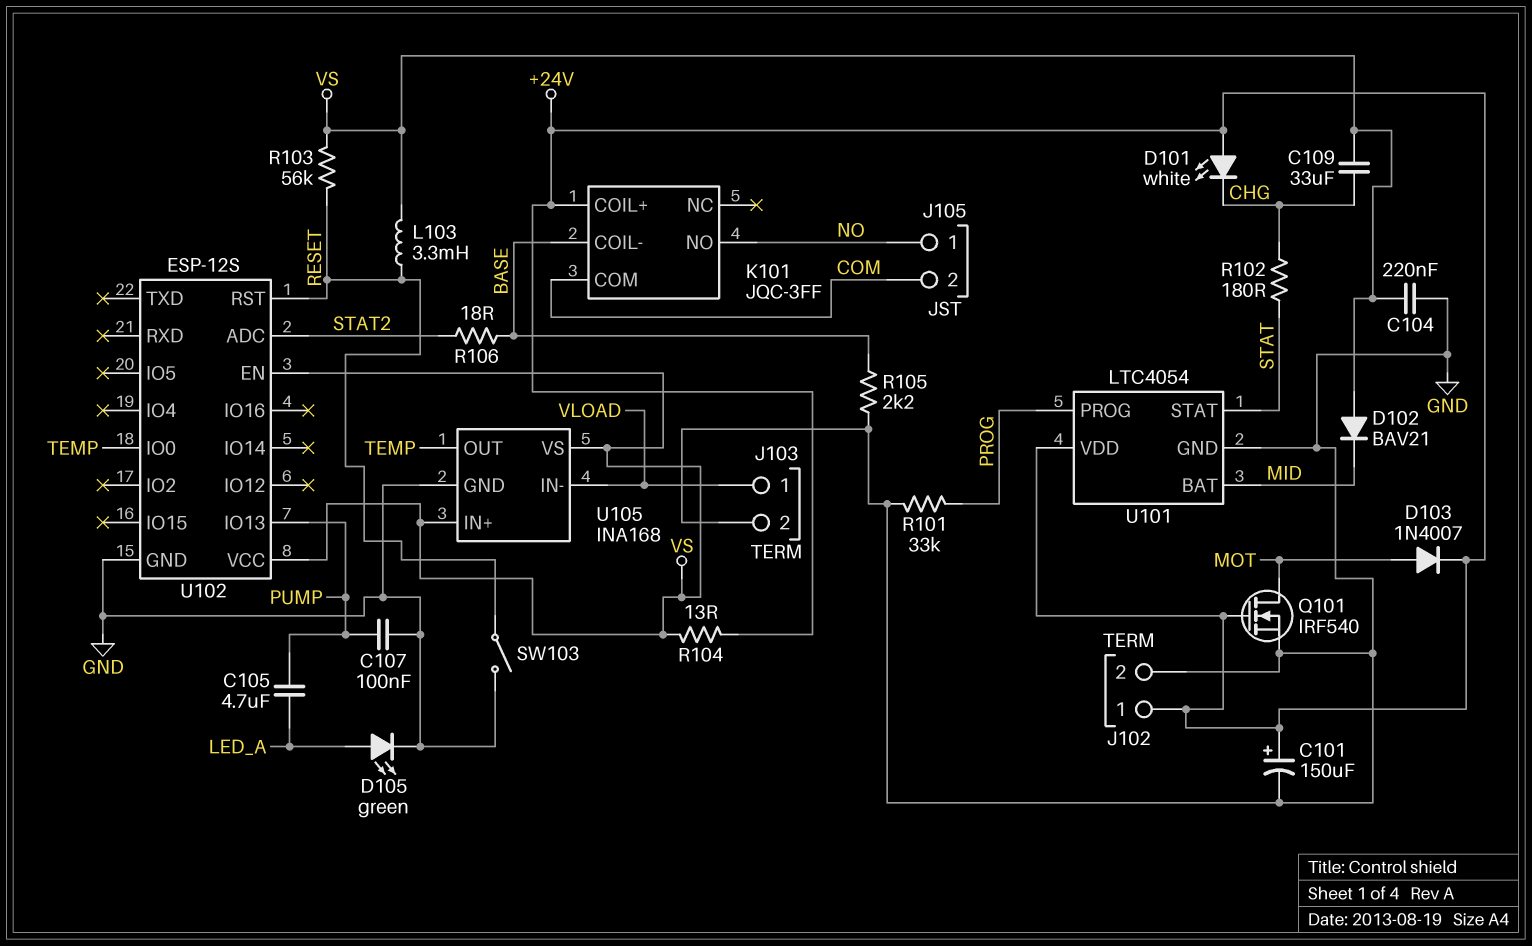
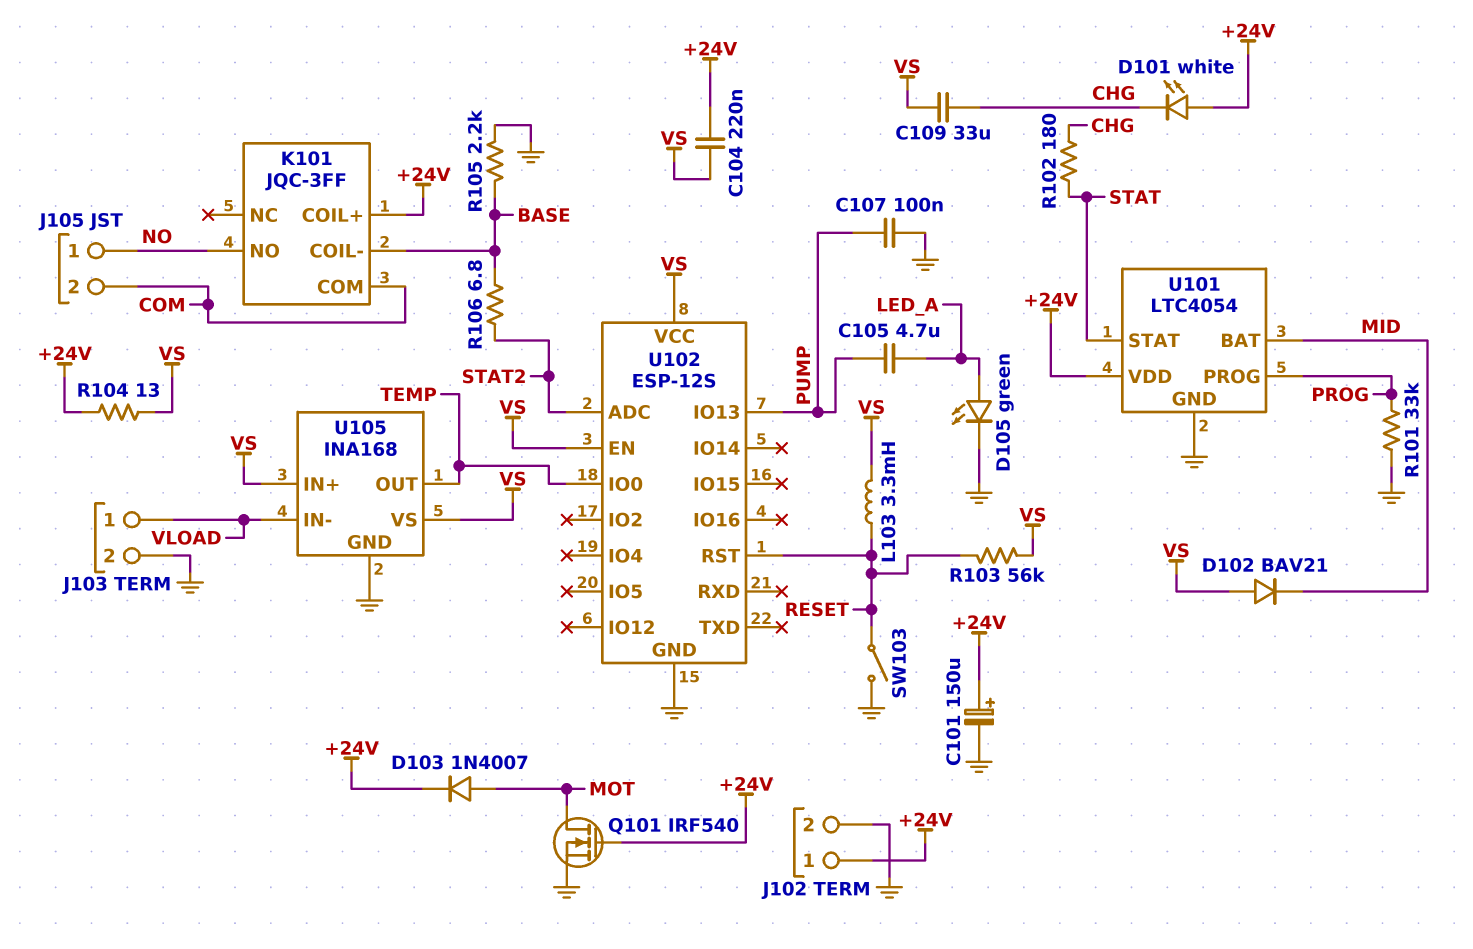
C104: 220nF (GND, VS) -> 220nF (+24V, VS)
R106: 18 (BASE, STAT2) -> 6.8 (BASE, STAT2)

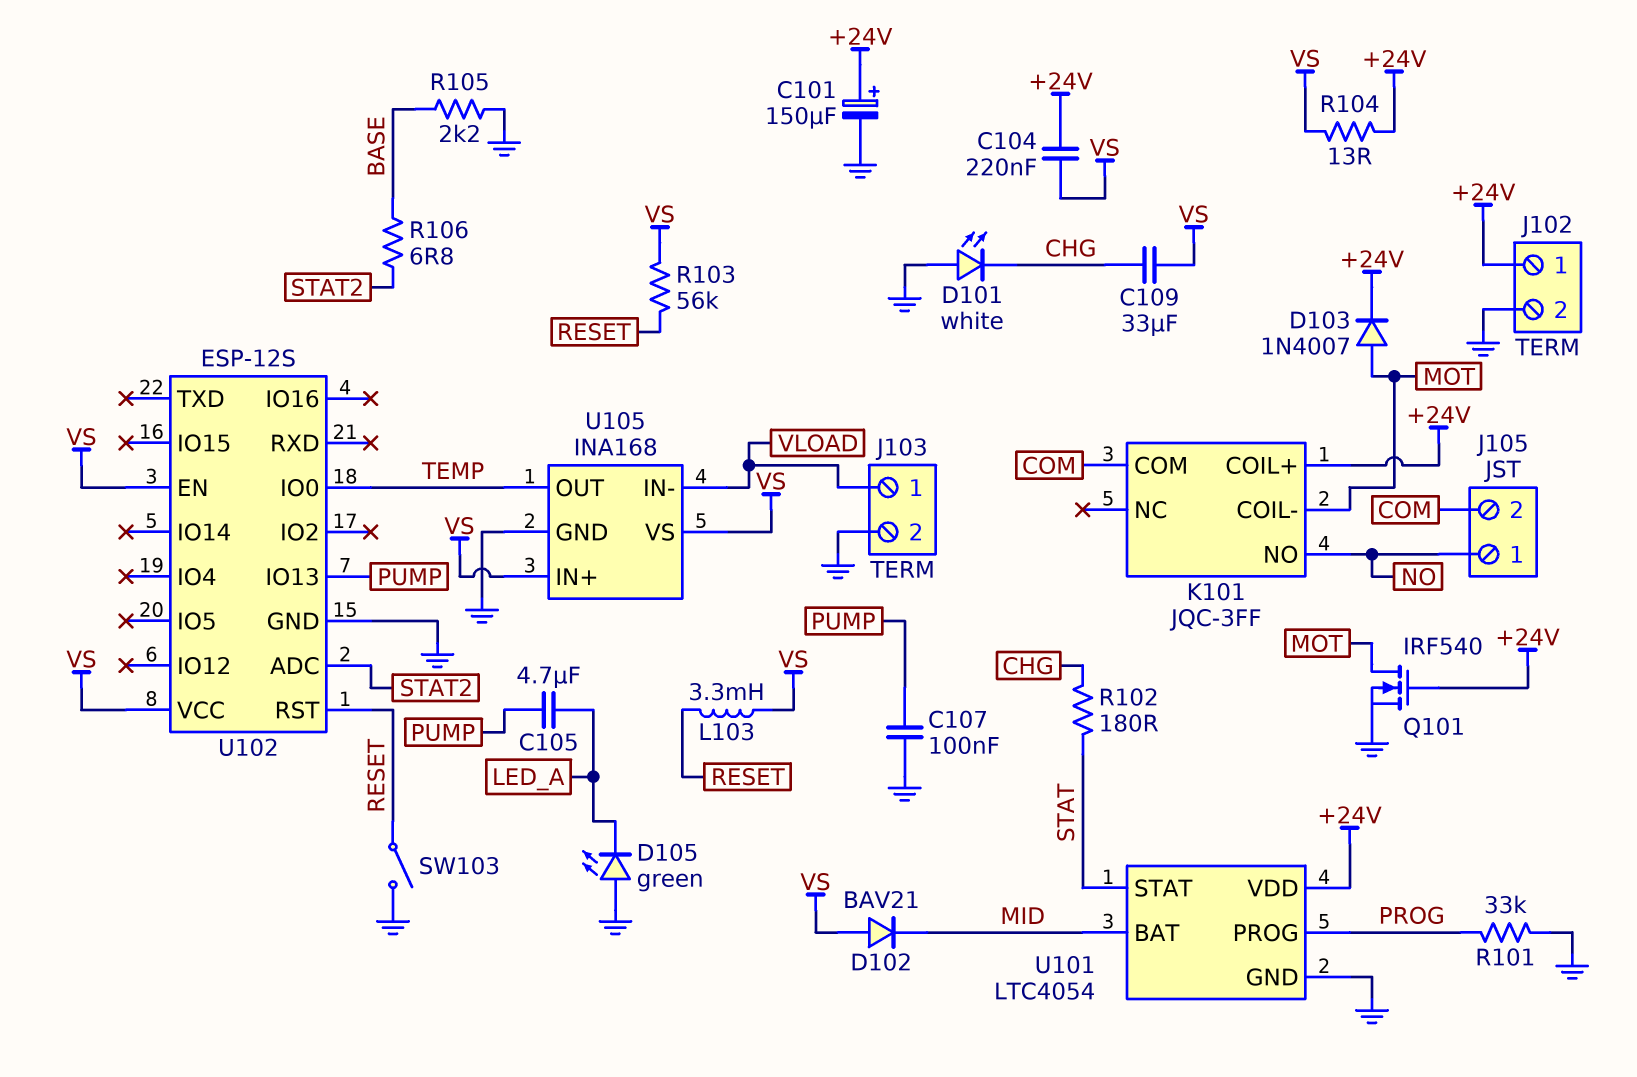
D101: LED white (A +24V, K CHG) -> LED white (A GND, K CHG)
D105: LED green (A LED_A, K GND) -> LED green (A GND, K LED_A)
K101 pin COIL-: BASE -> MOT

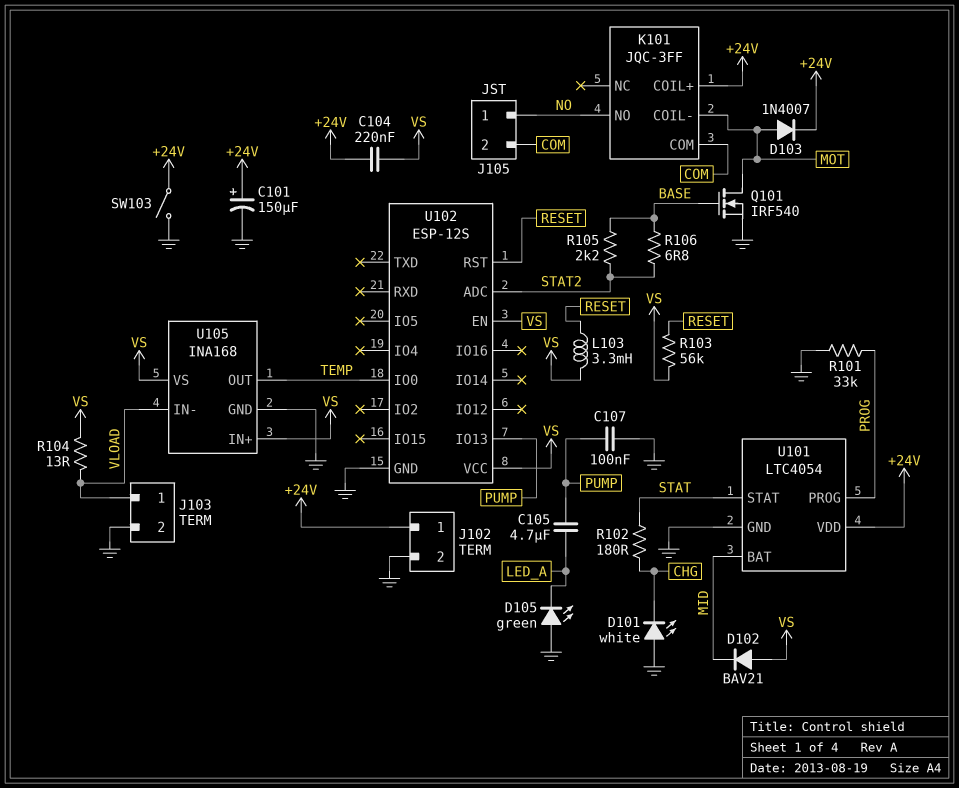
C109: 33uF (CHG, VS) -> none
Q101: NMOS IRF540 (G +24V, D MOT, S GND) -> NMOS IRF540 (G BASE, D MOT, S GND)
R104: 13 (+24V, VS) -> 13 (VLOAD, VS)
R105: 2.2k (BASE, GND) -> 2.2k (BASE, STAT2)
SW103: switch (GND, RESET) -> switch (+24V, GND)

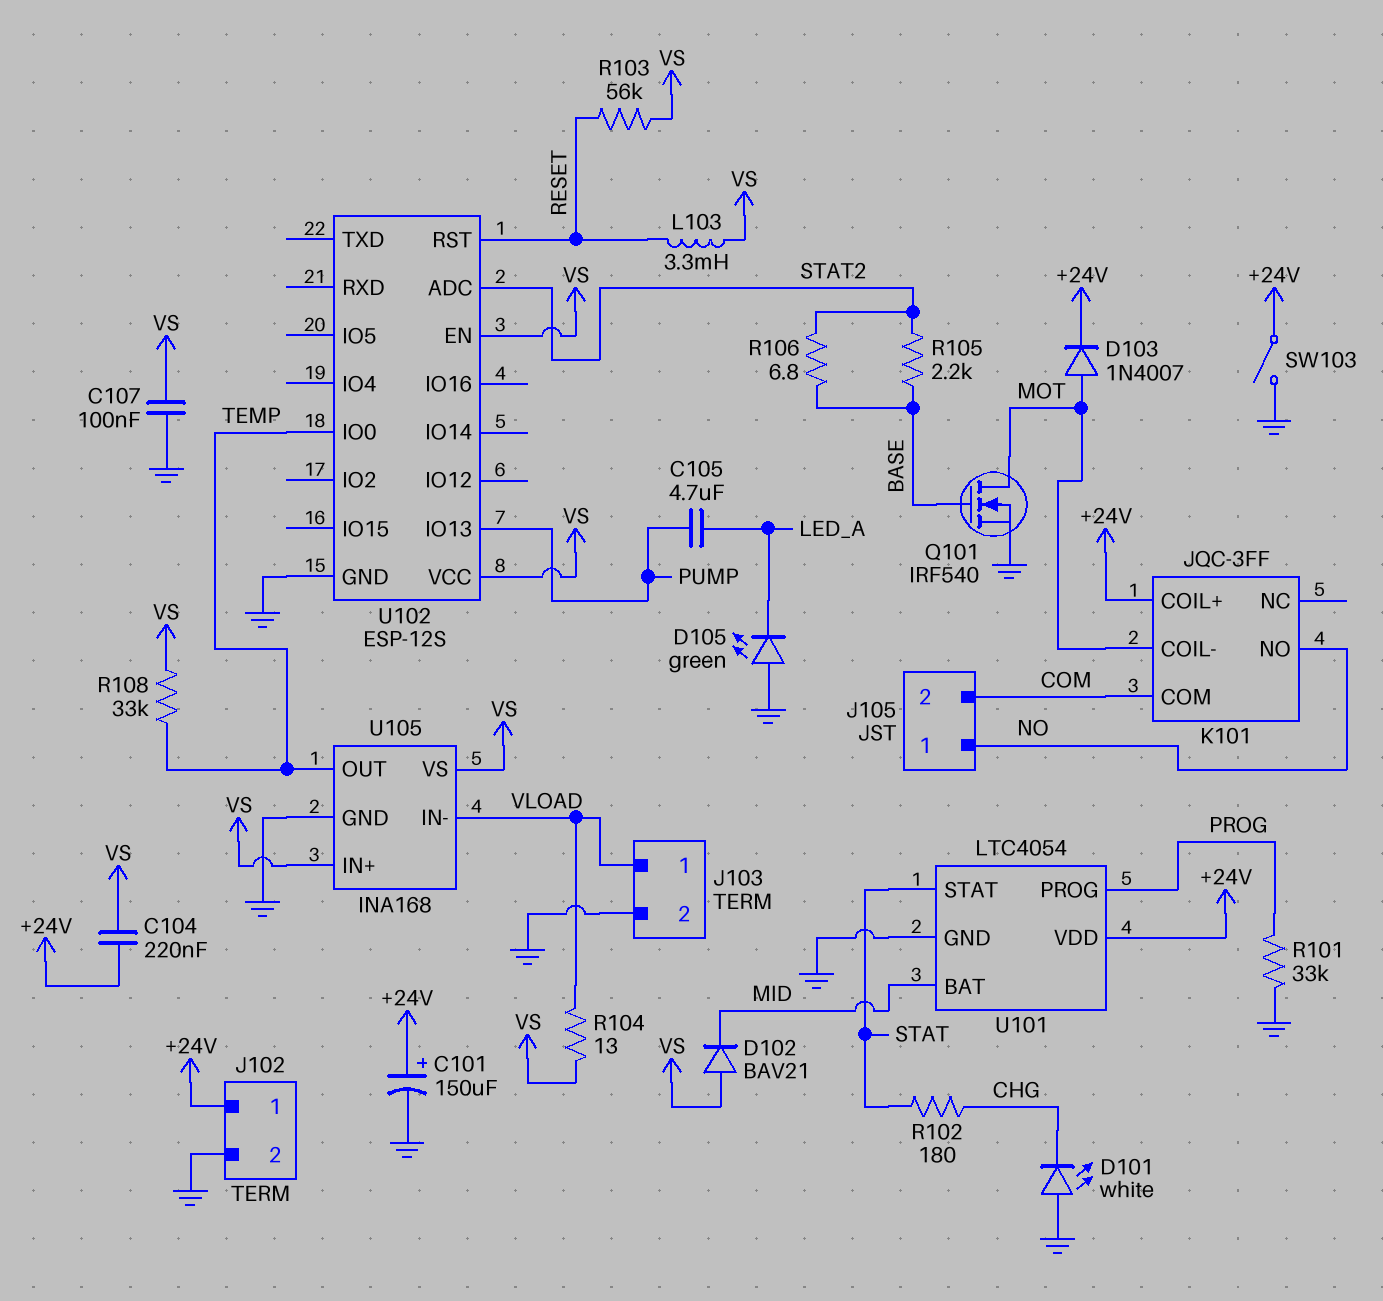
C107: 100nF (GND, PUMP) -> 100nF (GND, VS)
R108: none -> 33k (TEMP, VS)

